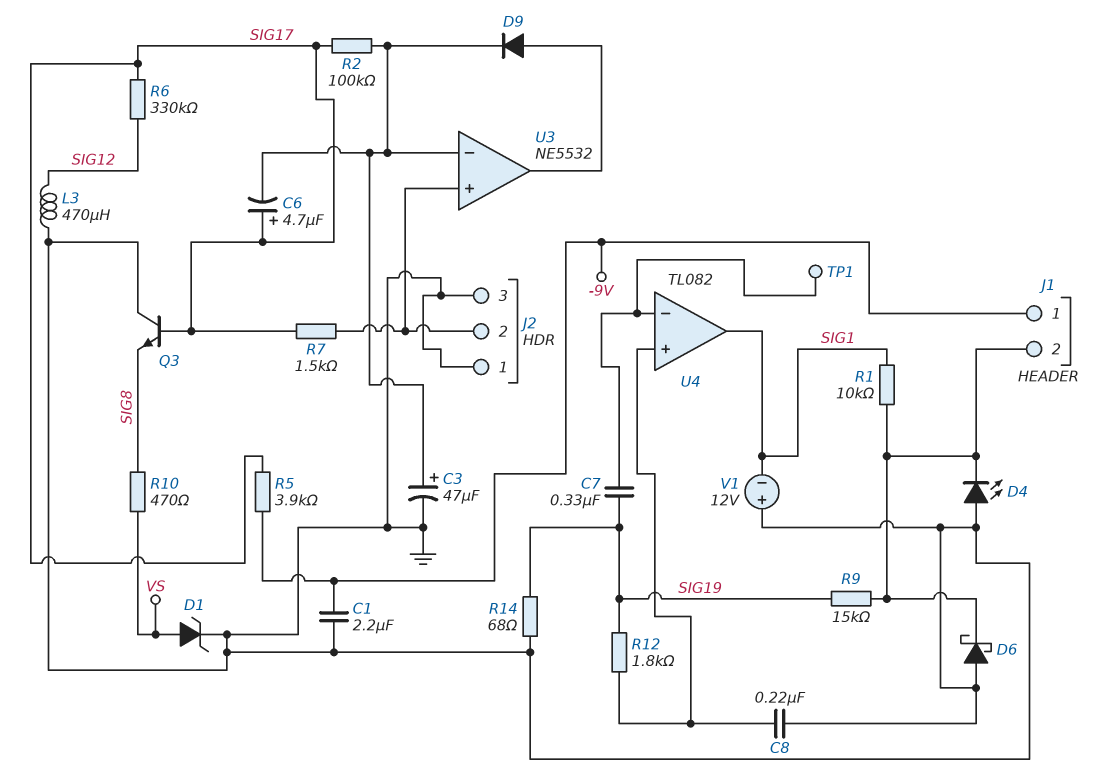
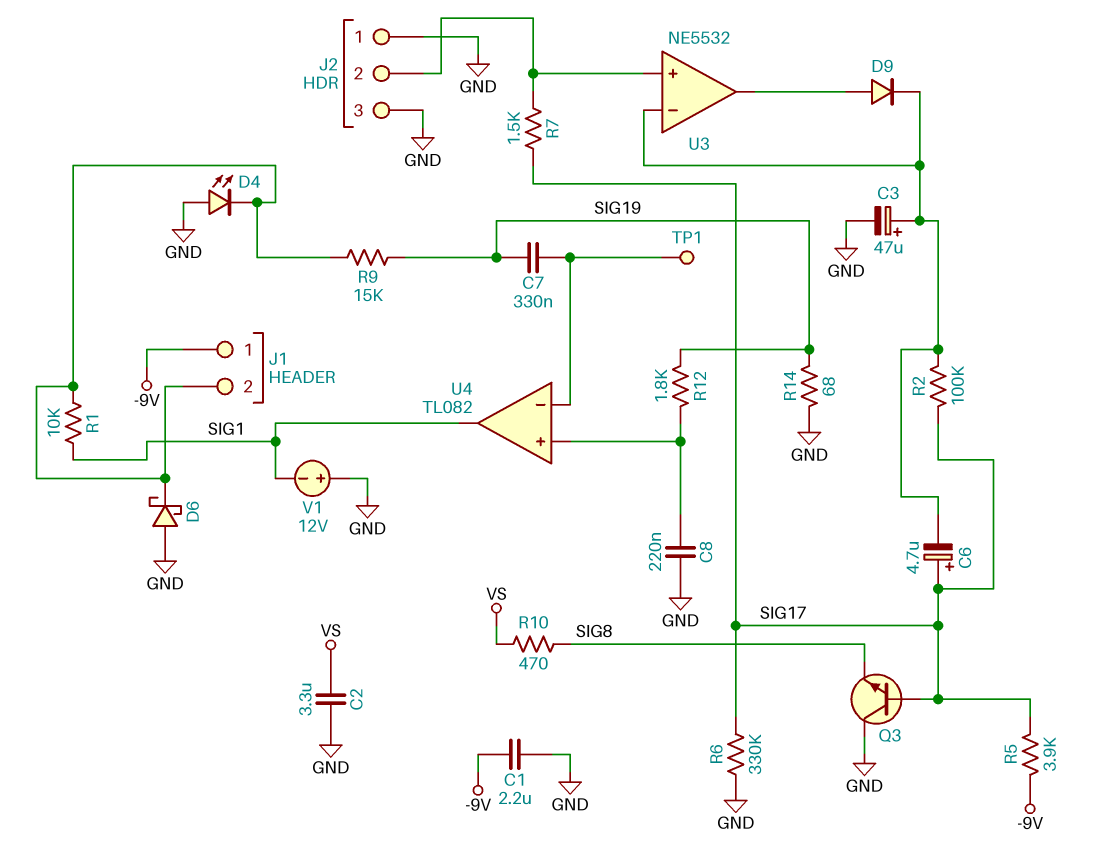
C2: none -> 3.3uF (GND, VS)
D1: zener (A VS, K GND) -> none
L3: 470uH (GND, SIG12) -> none
R6: 330k (SIG12, SIG17) -> 330k (GND, SIG17)

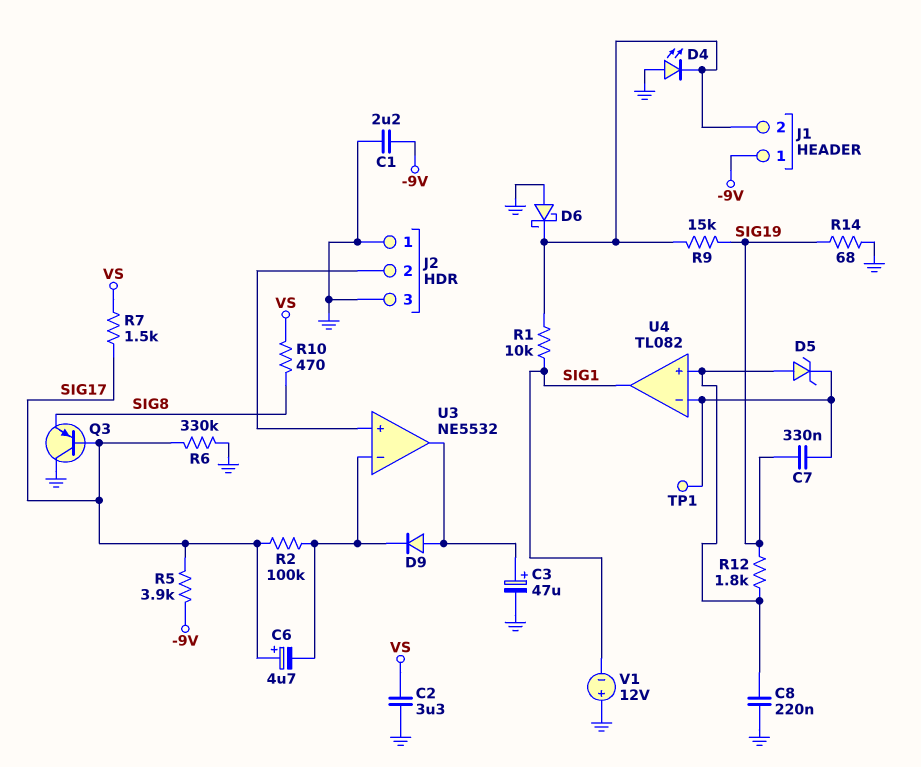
C3: 47uF (plus U3/in-, minus GND) -> 47uF (plus U3/out, minus GND)
D5: none -> zener (A U4/in+, K U4/in-)
Q3: NPN (B SIG17, C GND, E SIG8) -> PNP (B SIG17, C GND, E SIG8)
R7: 1.5k (J2/2, SIG17) -> 1.5k (SIG17, VS)

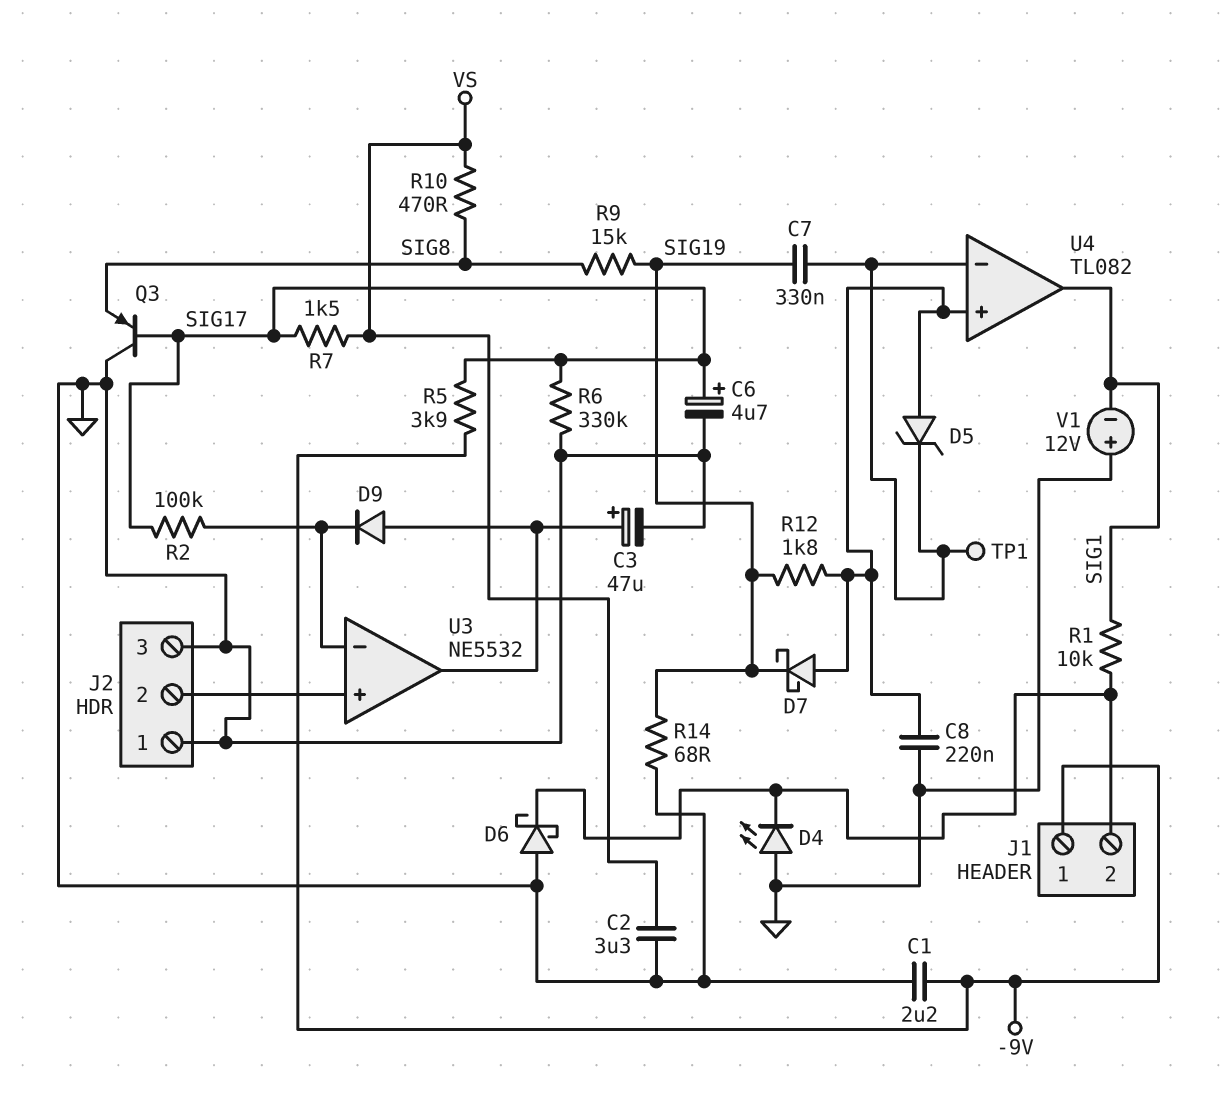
C6: 4.7uF (plus SIG17, minus U3/in-) -> 4.7uF (plus SIG17, minus GND)
D7: none -> schottky (A U4/in+, K SIG19)
R9: 15k (J1/2, SIG19) -> 15k (SIG8, SIG19)

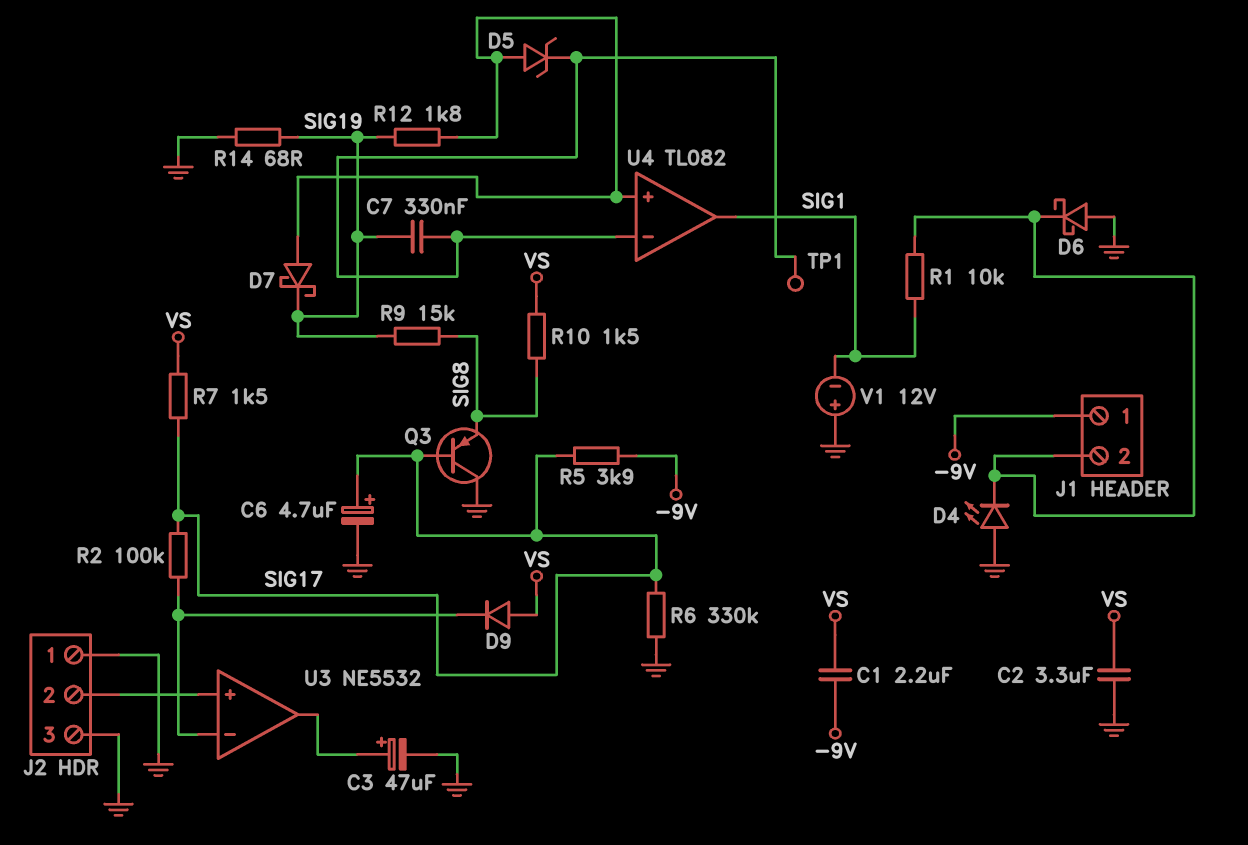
C1: 2.2uF (-9V, GND) -> 2.2uF (-9V, VS)
C8: 220nF (GND, U4/in+) -> none
D9: diode (A U3/out, K U3/in-) -> diode (A VS, K U3/in-)
R10: 470 (SIG8, VS) -> 1.5k (SIG8, VS)

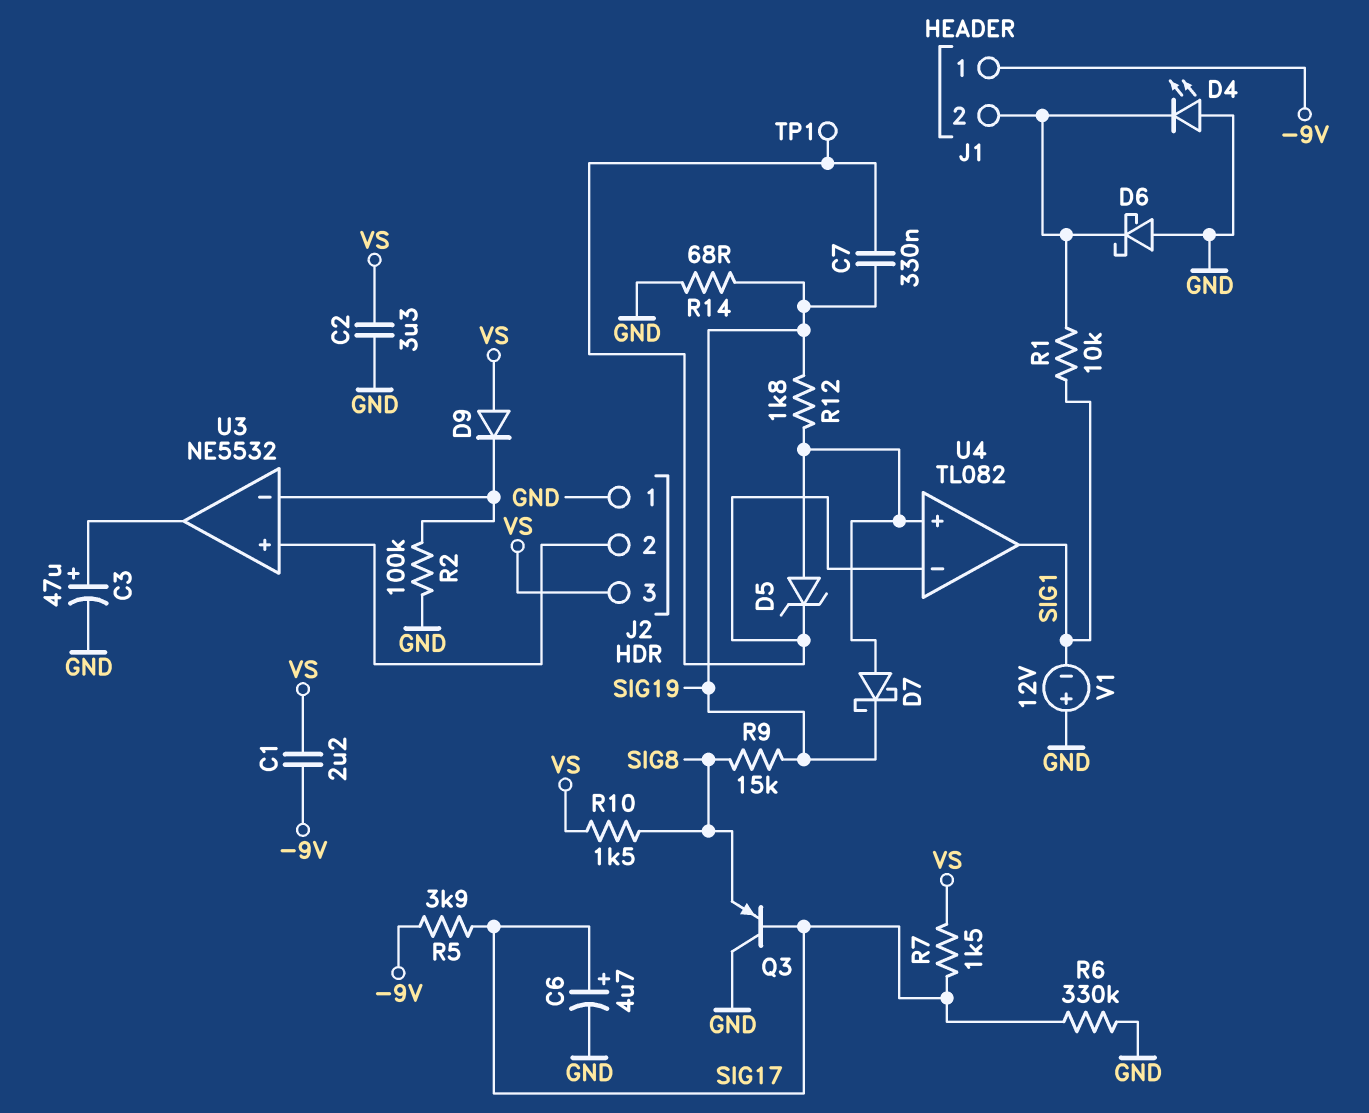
J2 pin 3: GND -> VS
R2: 100k (SIG17, U3/in-) -> 100k (GND, U3/in-)

